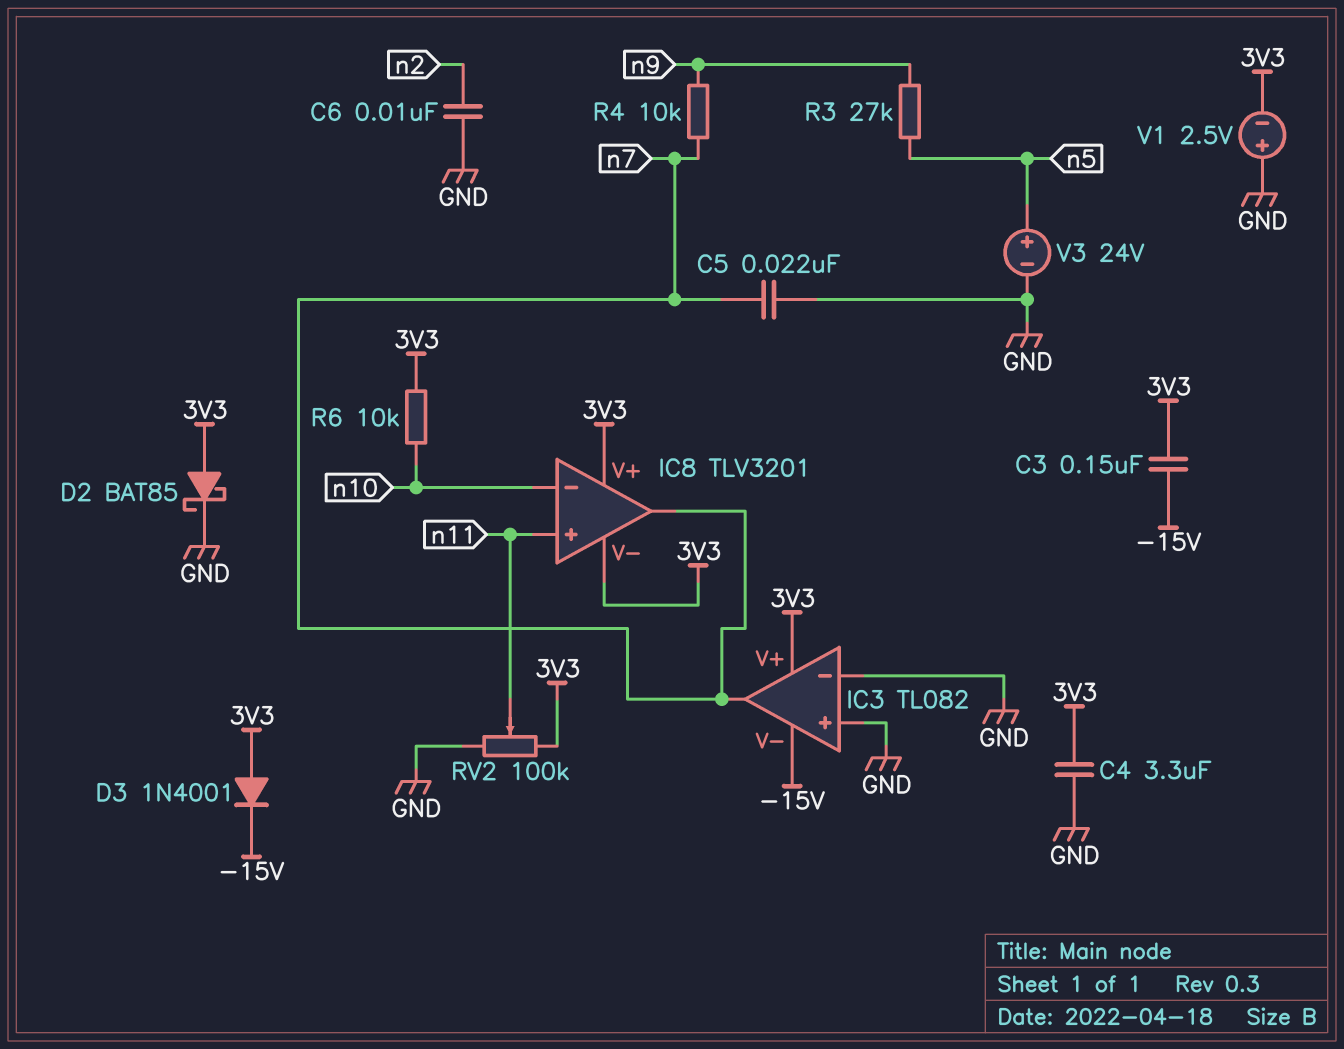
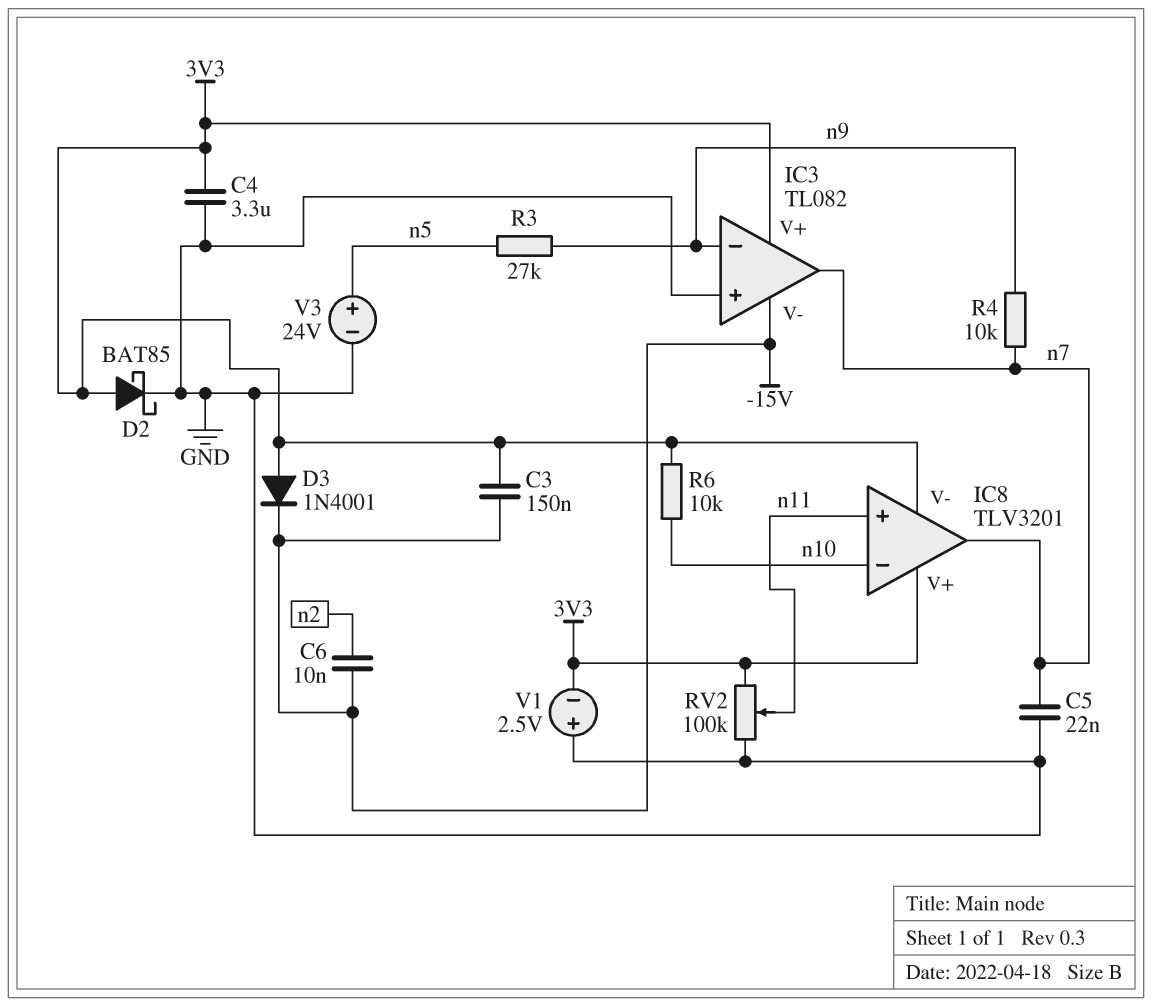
C6: 10nF (GND, n2) -> 10nF (-15V, n2)
IC3 pin in-: GND -> n9

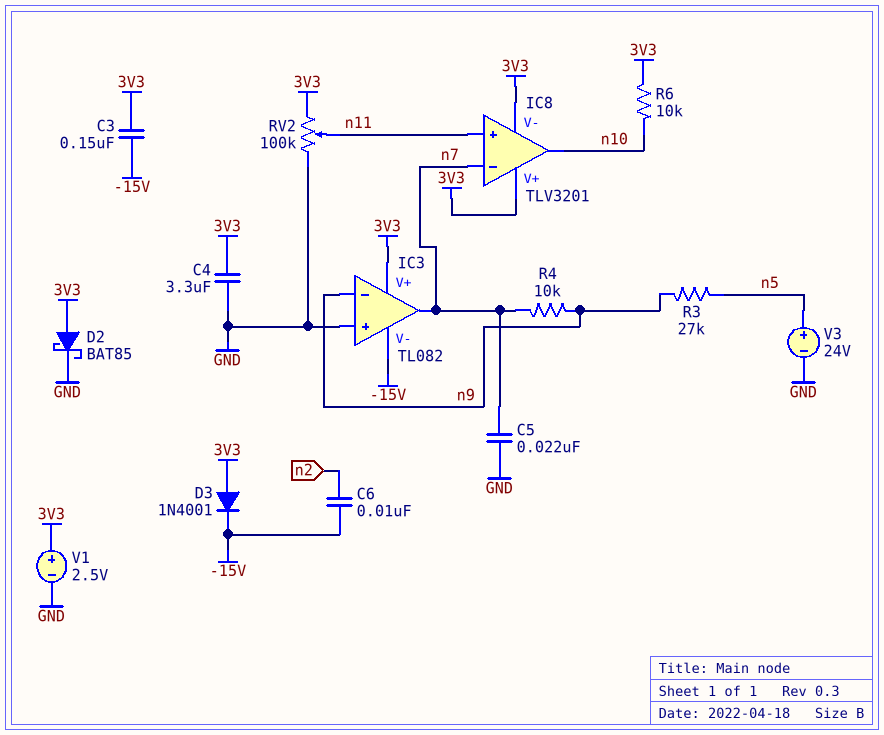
IC8 pin in-: n10 -> n7
IC8 pin out: n7 -> n10
V1: 2.5V (plus GND, minus 3V3) -> 2.5V (plus 3V3, minus GND)

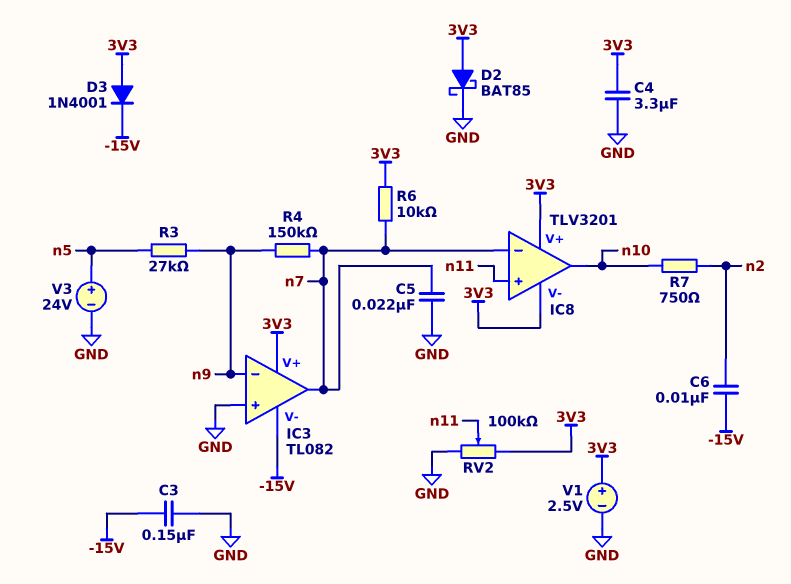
C3: 150nF (-15V, 3V3) -> 150nF (-15V, GND)
R4: 10k (n7, n9) -> 150k (n7, n9)
R6: 10k (3V3, n10) -> 10k (3V3, n7)
R7: none -> 750 (n2, n10)

